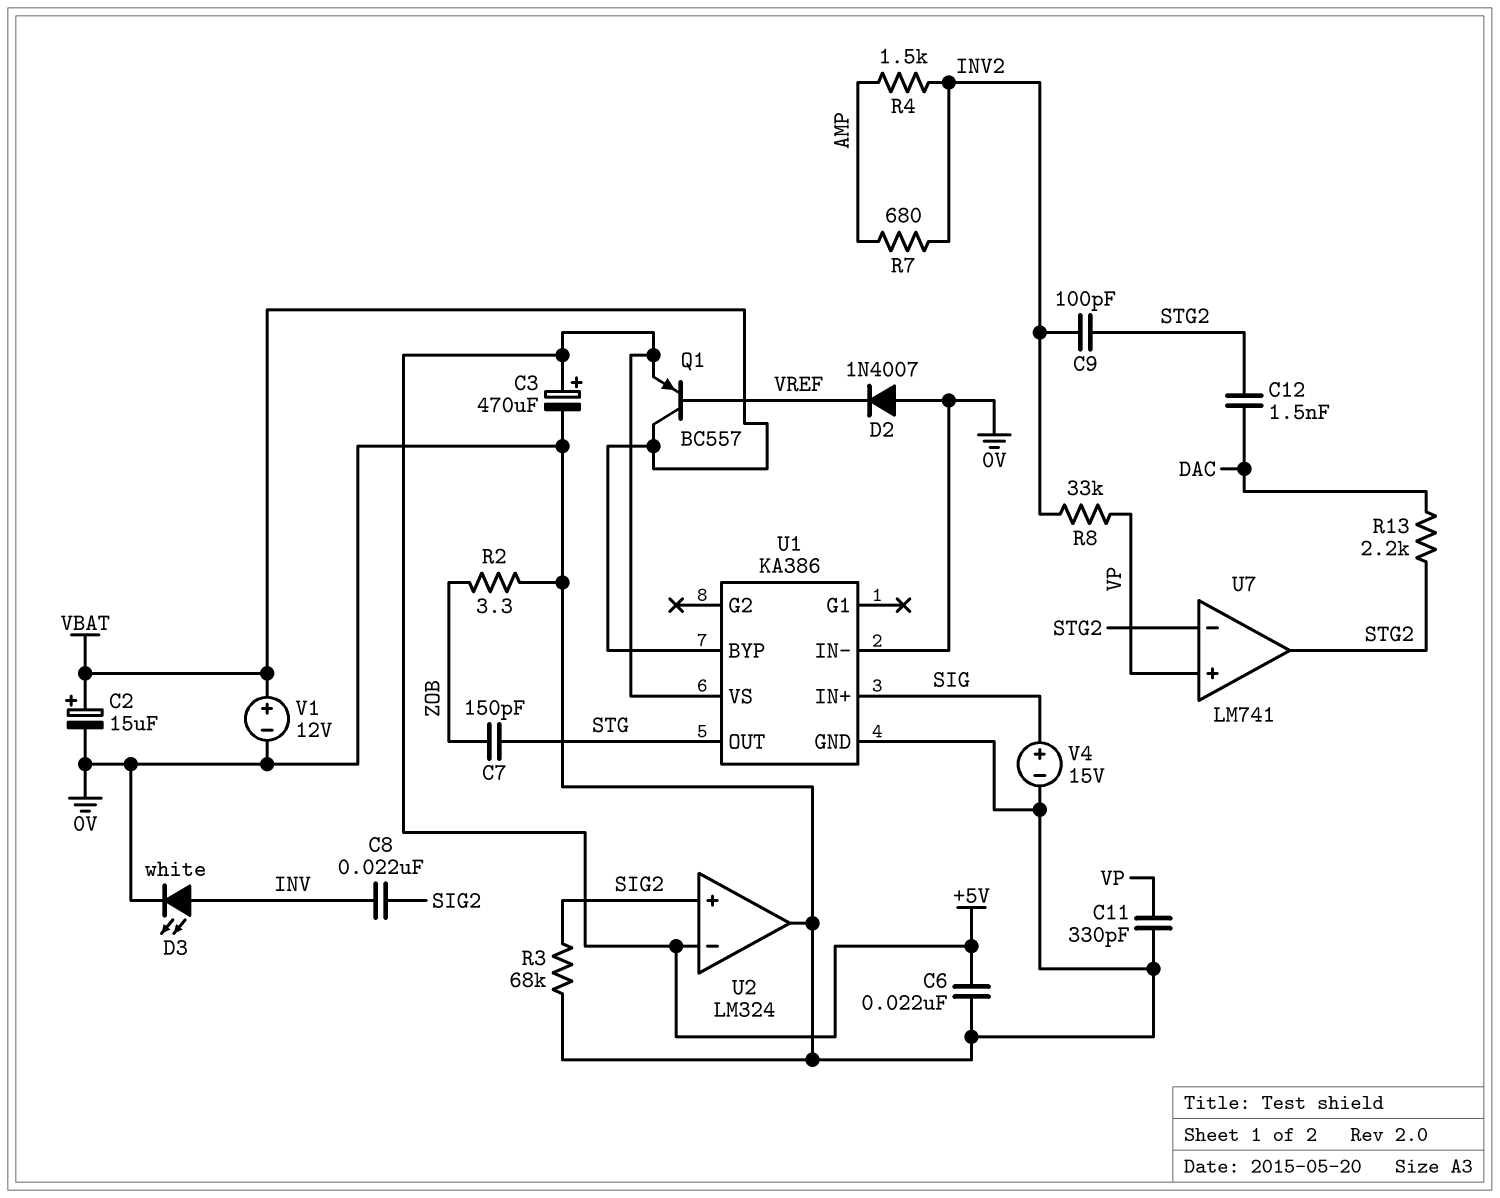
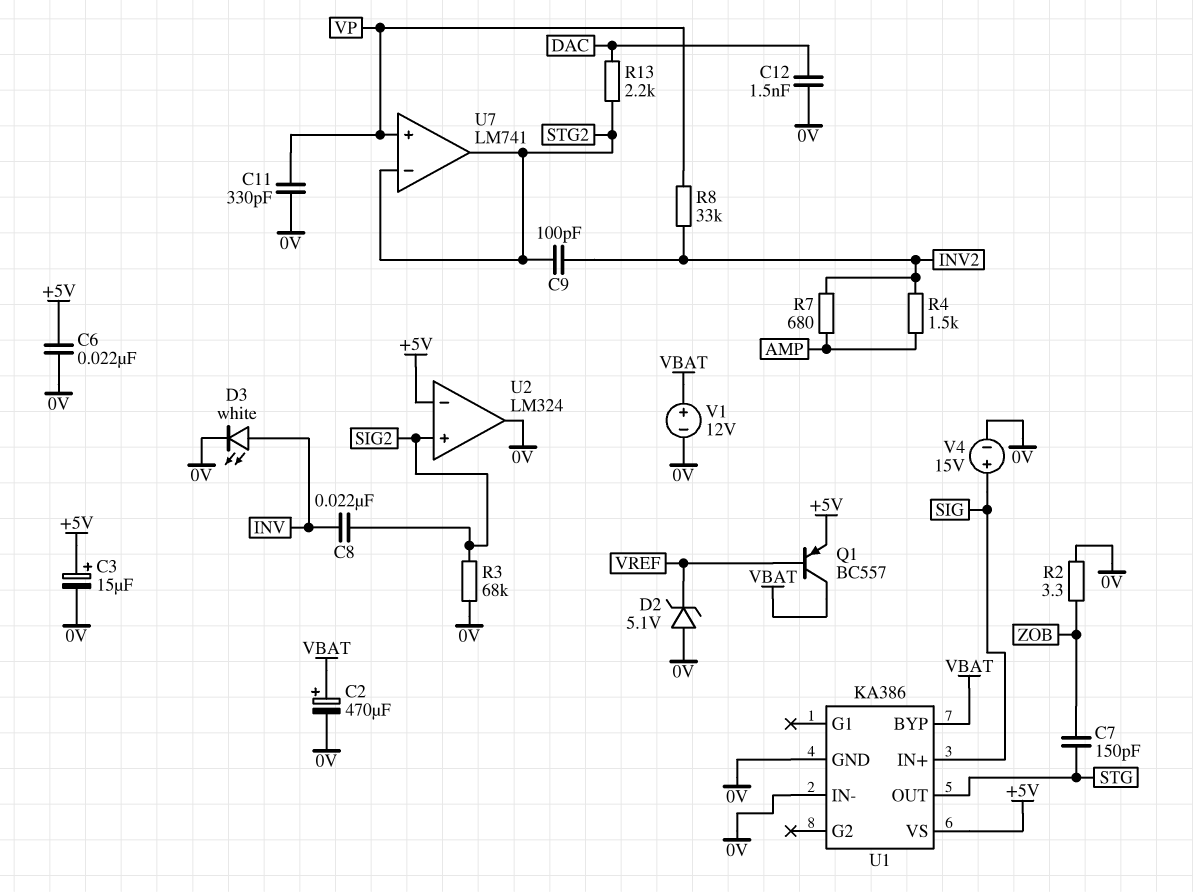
C2: 15uF (plus VBAT, minus 0V) -> 470uF (plus VBAT, minus 0V)
C3: 470uF (plus +5V, minus 0V) -> 15uF (plus +5V, minus 0V)
C12: 1.5nF (DAC, STG2) -> 1.5nF (0V, DAC)
D2: diode 1N4007 (A 0V, K VREF) -> zener 5.1V (A 0V, K VREF)

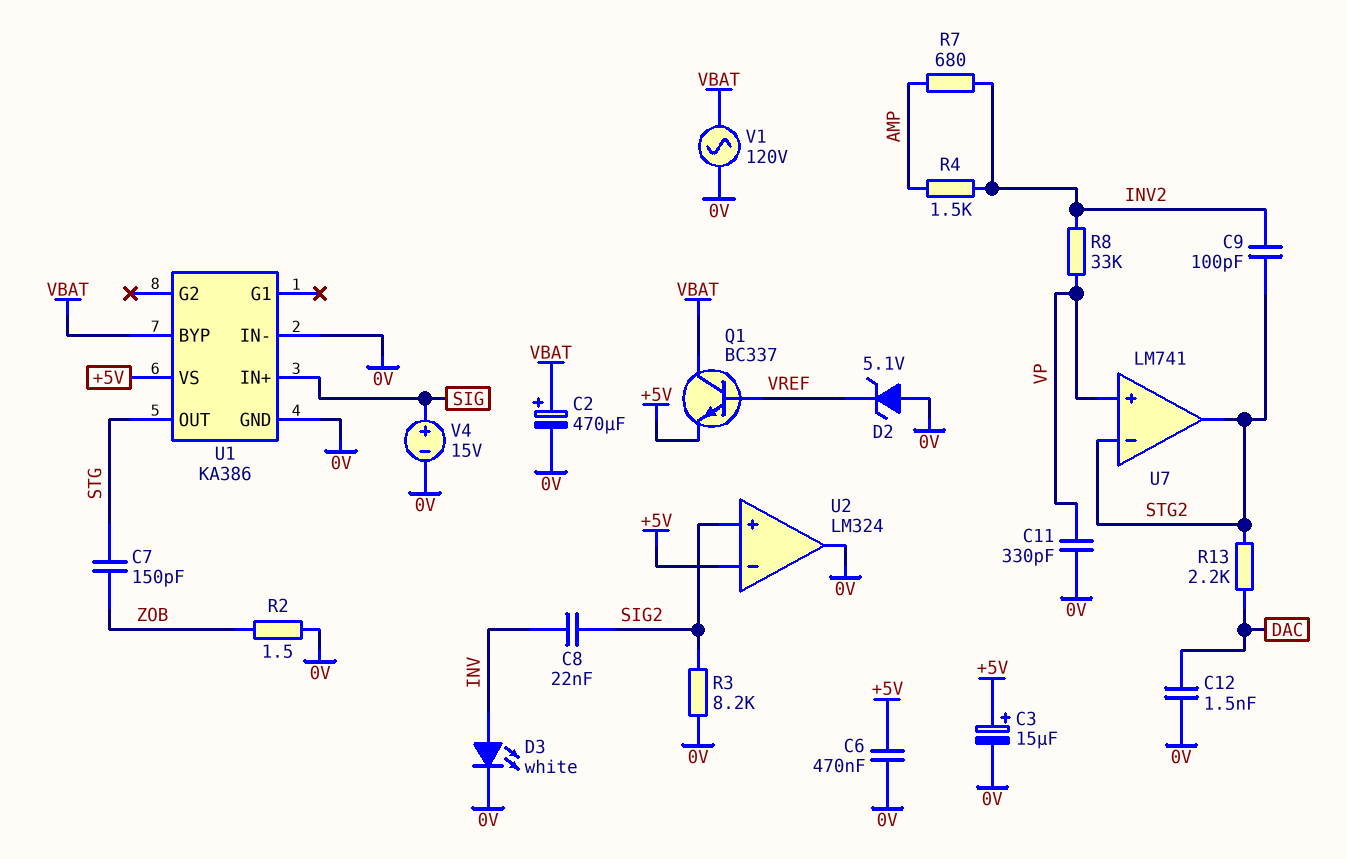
C6: 22nF (+5V, 0V) -> 470nF (+5V, 0V)
Q1: PNP BC557 (B VREF, C VBAT, E +5V) -> NPN BC337 (B VREF, C VBAT, E +5V)
R2: 3.3 (0V, ZOB) -> 1.5 (0V, ZOB)
R3: 68k (0V, SIG2) -> 8.2k (0V, SIG2)
V1: 12V (plus VBAT, minus 0V) -> AC 120V (0V, VBAT)

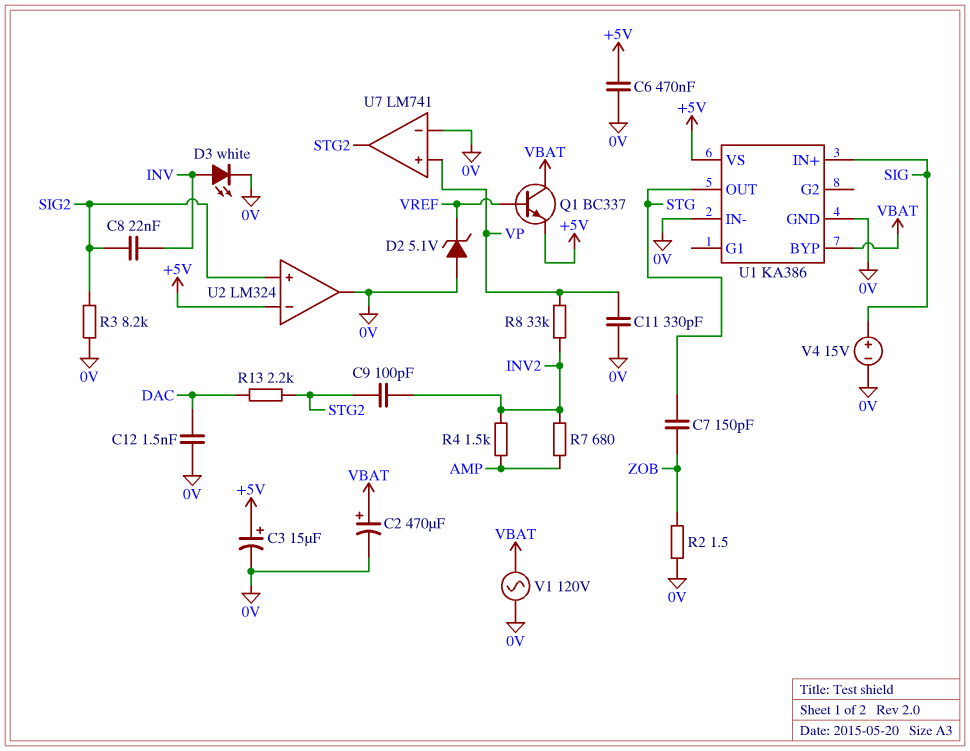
U7 pin in-: STG2 -> 0V

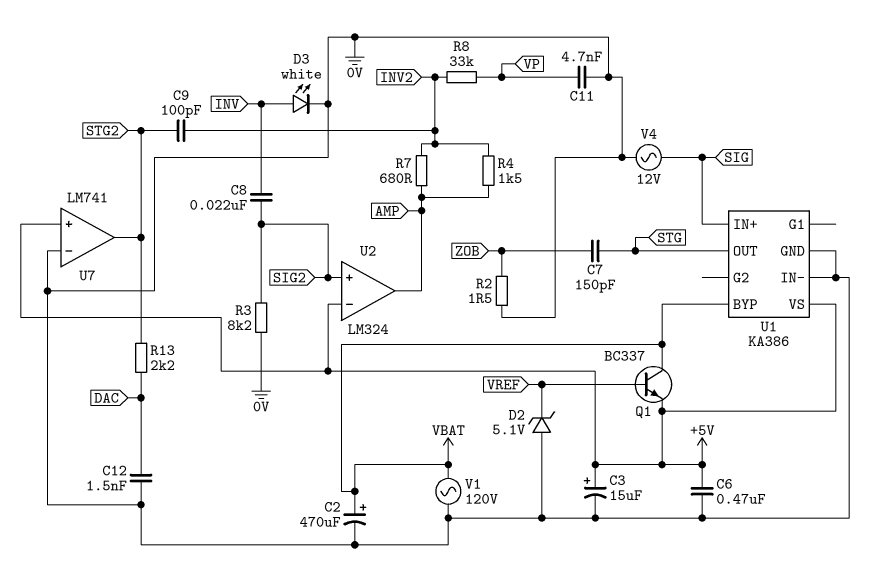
C11: 330pF (0V, VP) -> 4.7nF (0V, VP)
U2 pin out: 0V -> AMP
U7 pin in+: VP -> +5V
V4: 15V (plus SIG, minus 0V) -> AC 12V (0V, SIG)

